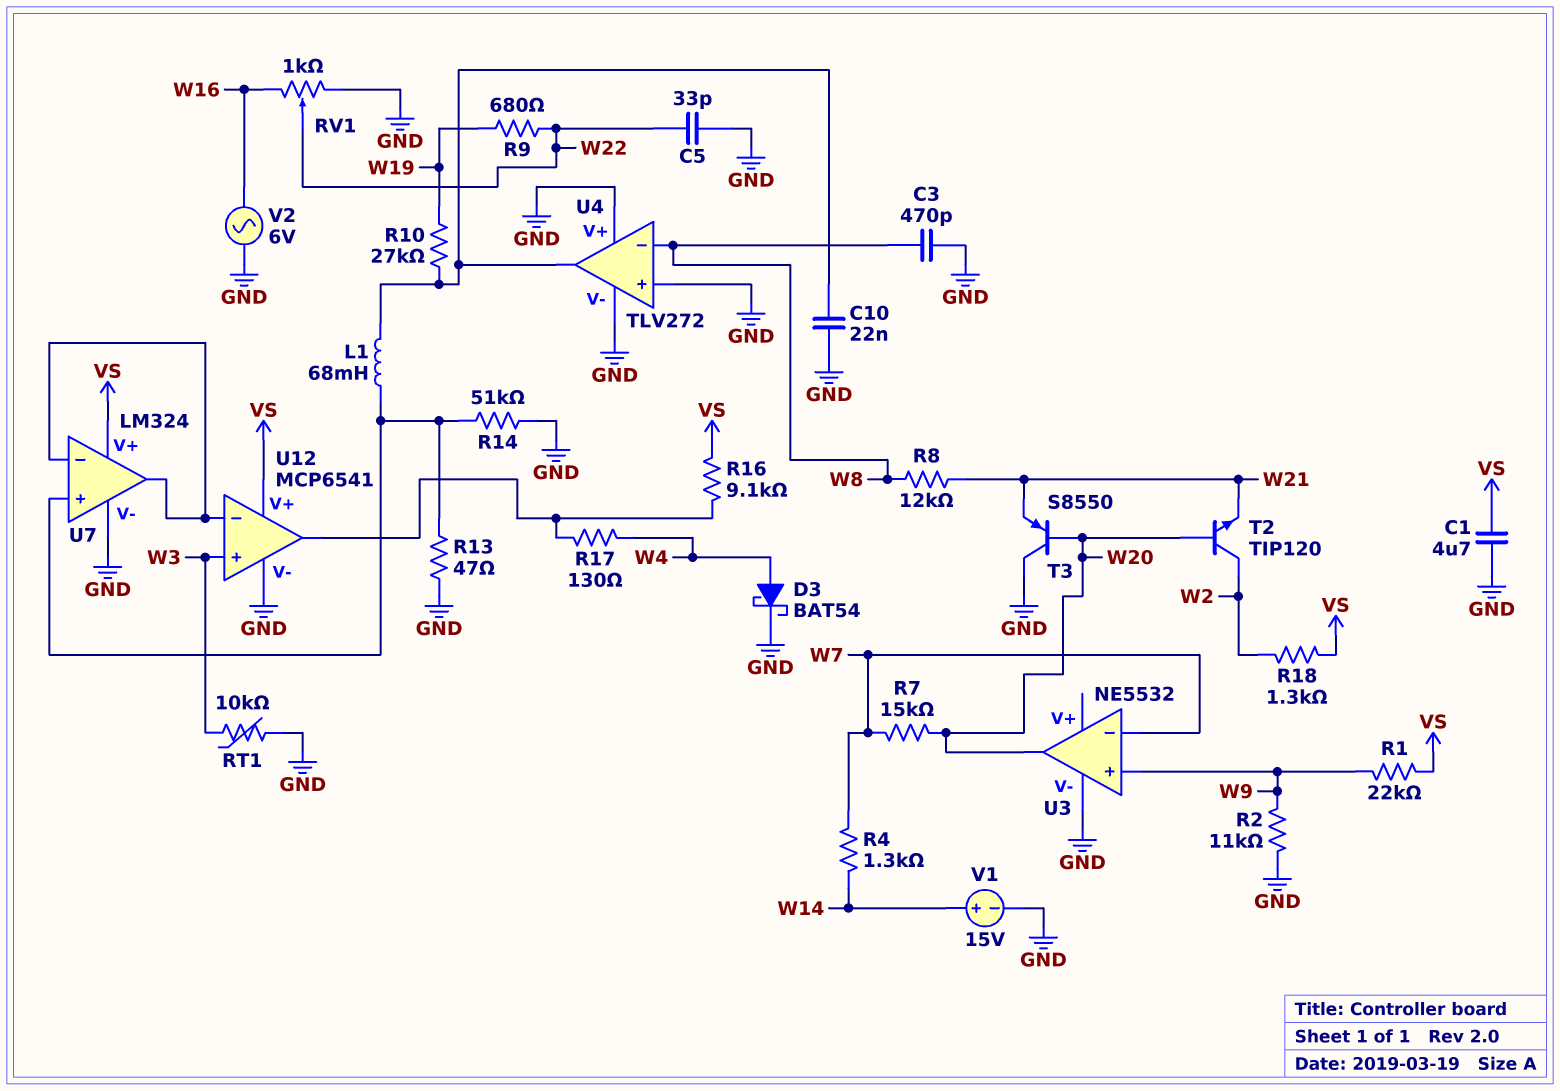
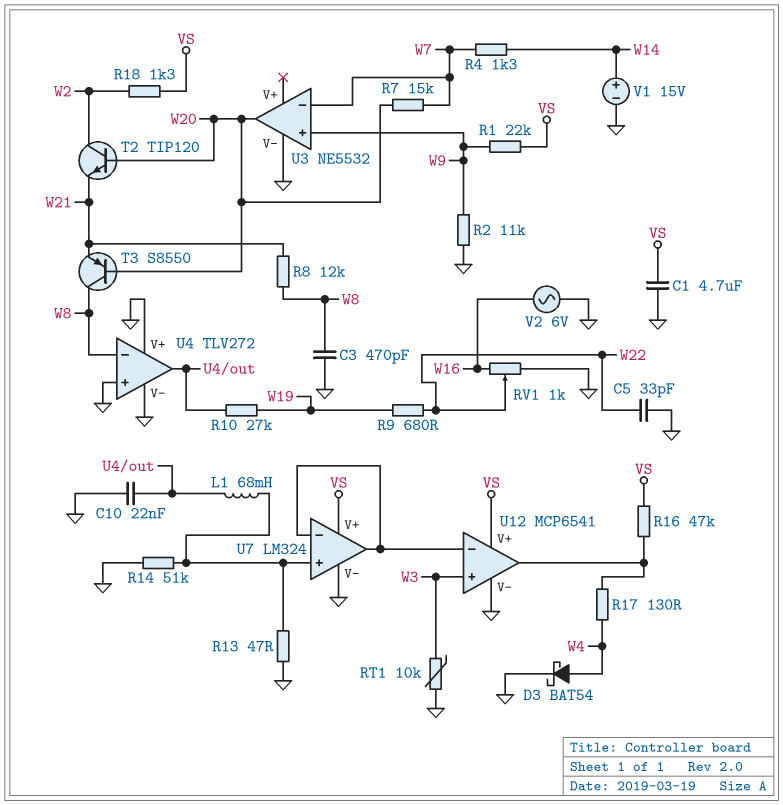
R16: 9.1k (U12/out, VS) -> 47k (U12/out, VS)
T3: PNP S8550 (B W20, C GND, E W21) -> PNP S8550 (B W20, C W8, E W21)

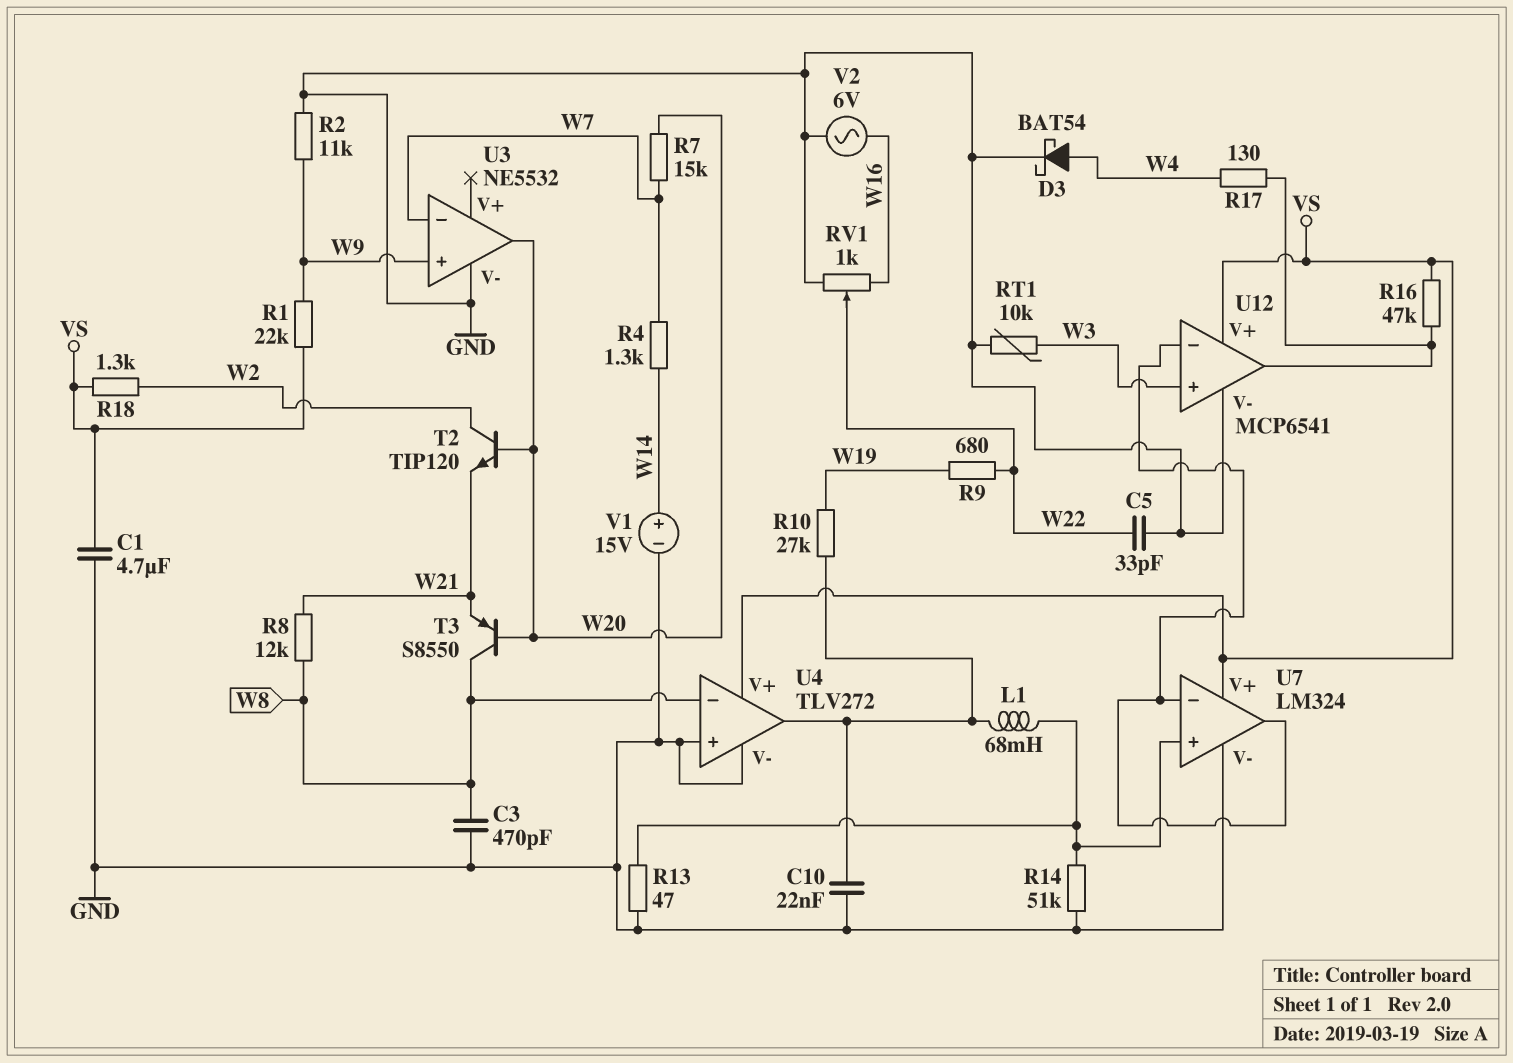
U4 pin V+: GND -> VS

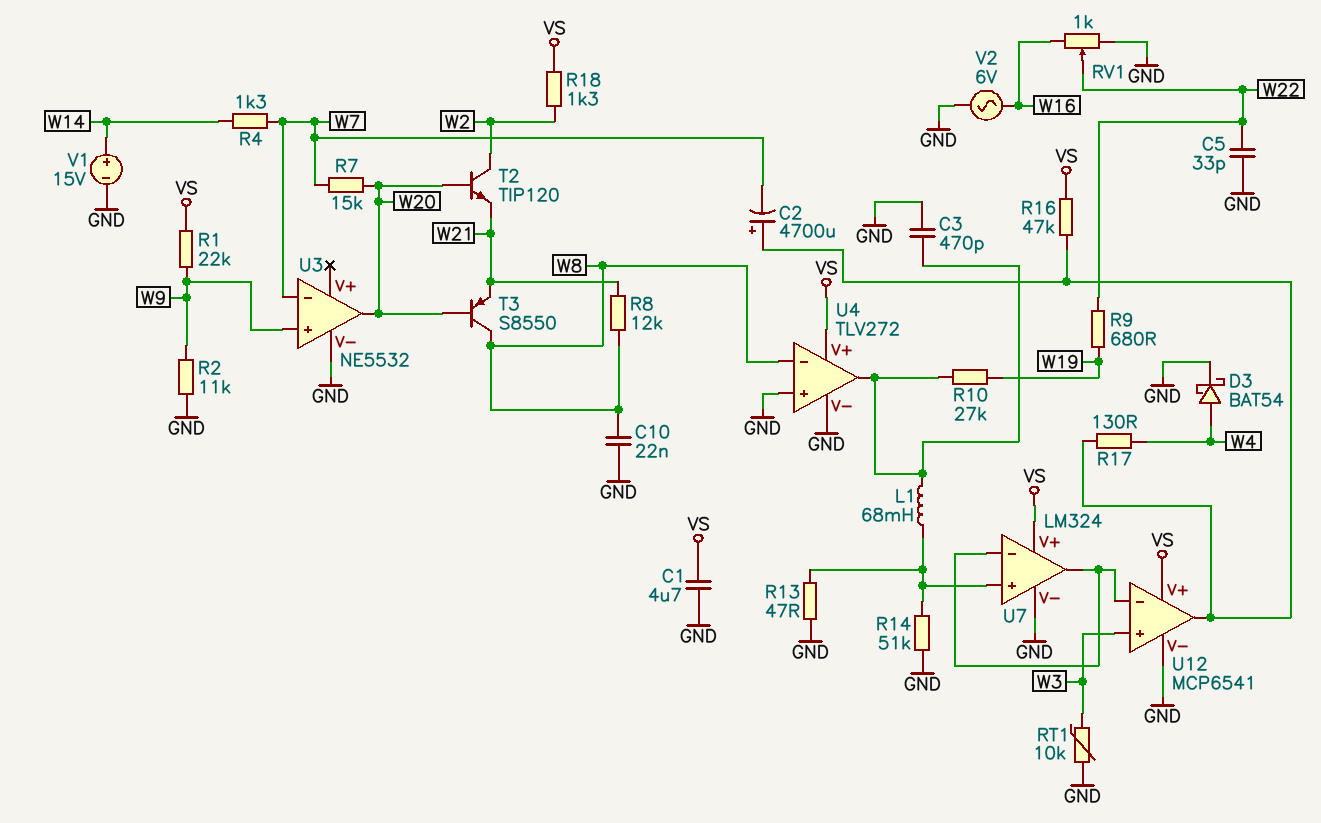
C2: none -> 4700uF (plus U12/out, minus W7)
C3: 470pF (GND, W8) -> 470pF (GND, U4/out)
C10: 22nF (GND, U4/out) -> 22nF (GND, W8)

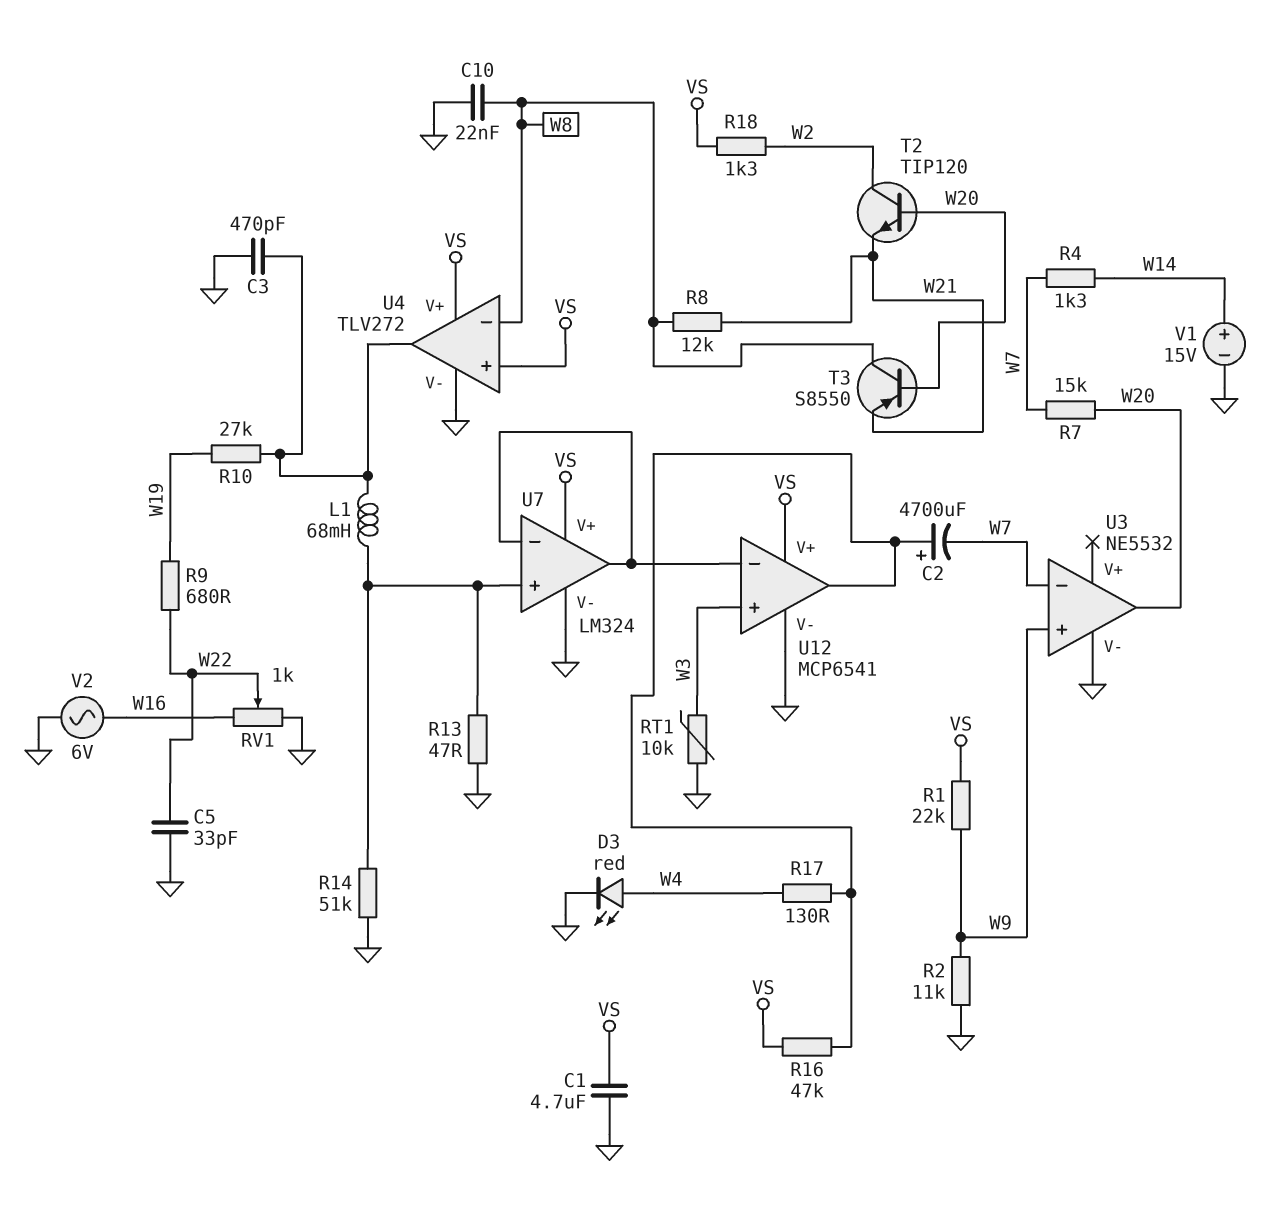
D3: schottky BAT54 (A W4, K GND) -> LED red (A W4, K GND)
U4 pin in+: GND -> VS

